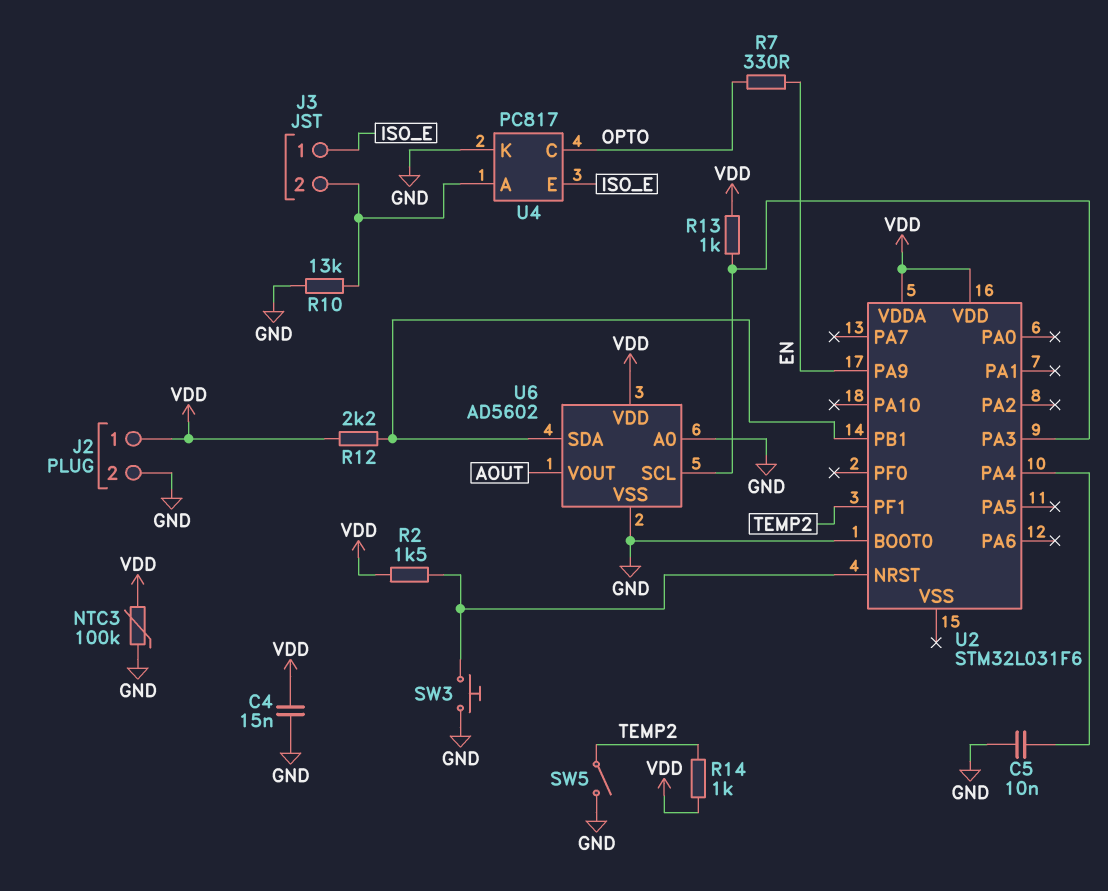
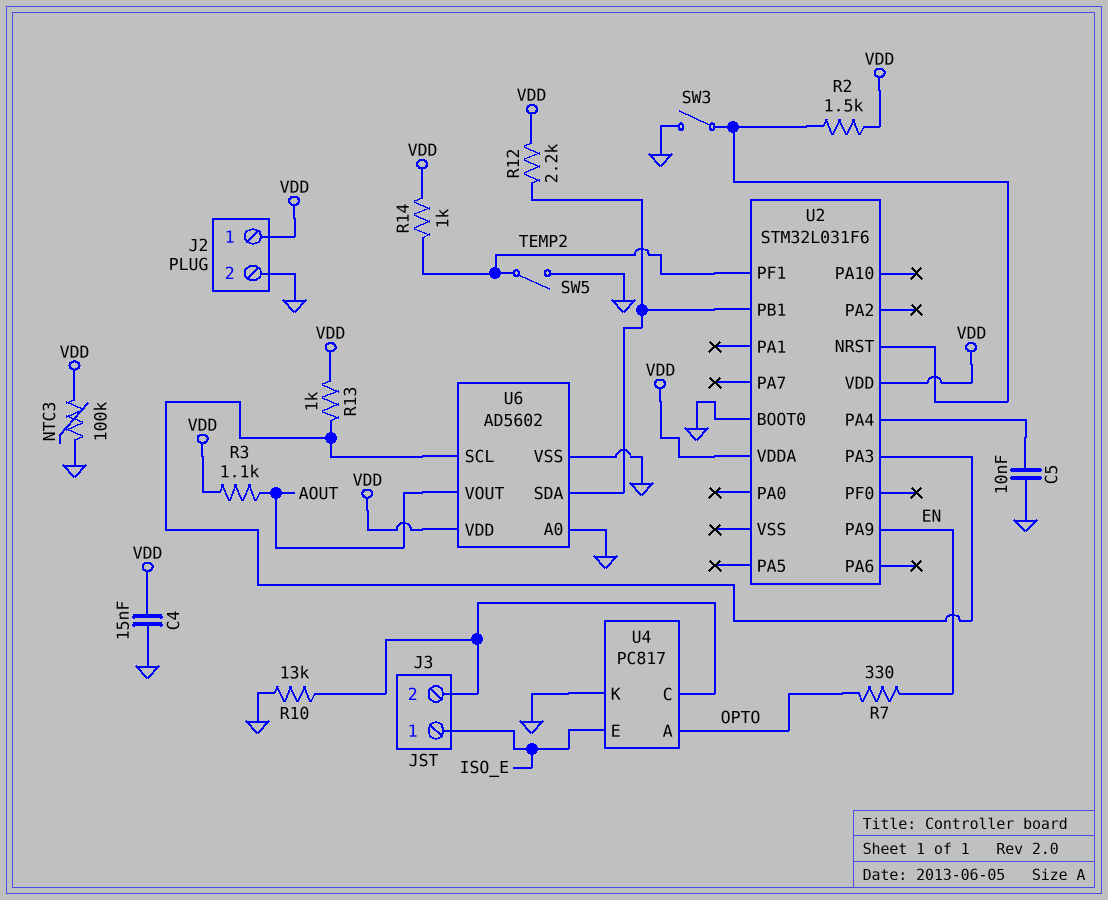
R3: none -> 1.1k (AOUT, VDD)
SW3: button (GND, U2/NRST) -> switch (GND, U2/NRST)
U4 pin A: J3/2 -> OPTO
U4 pin C: OPTO -> J3/2

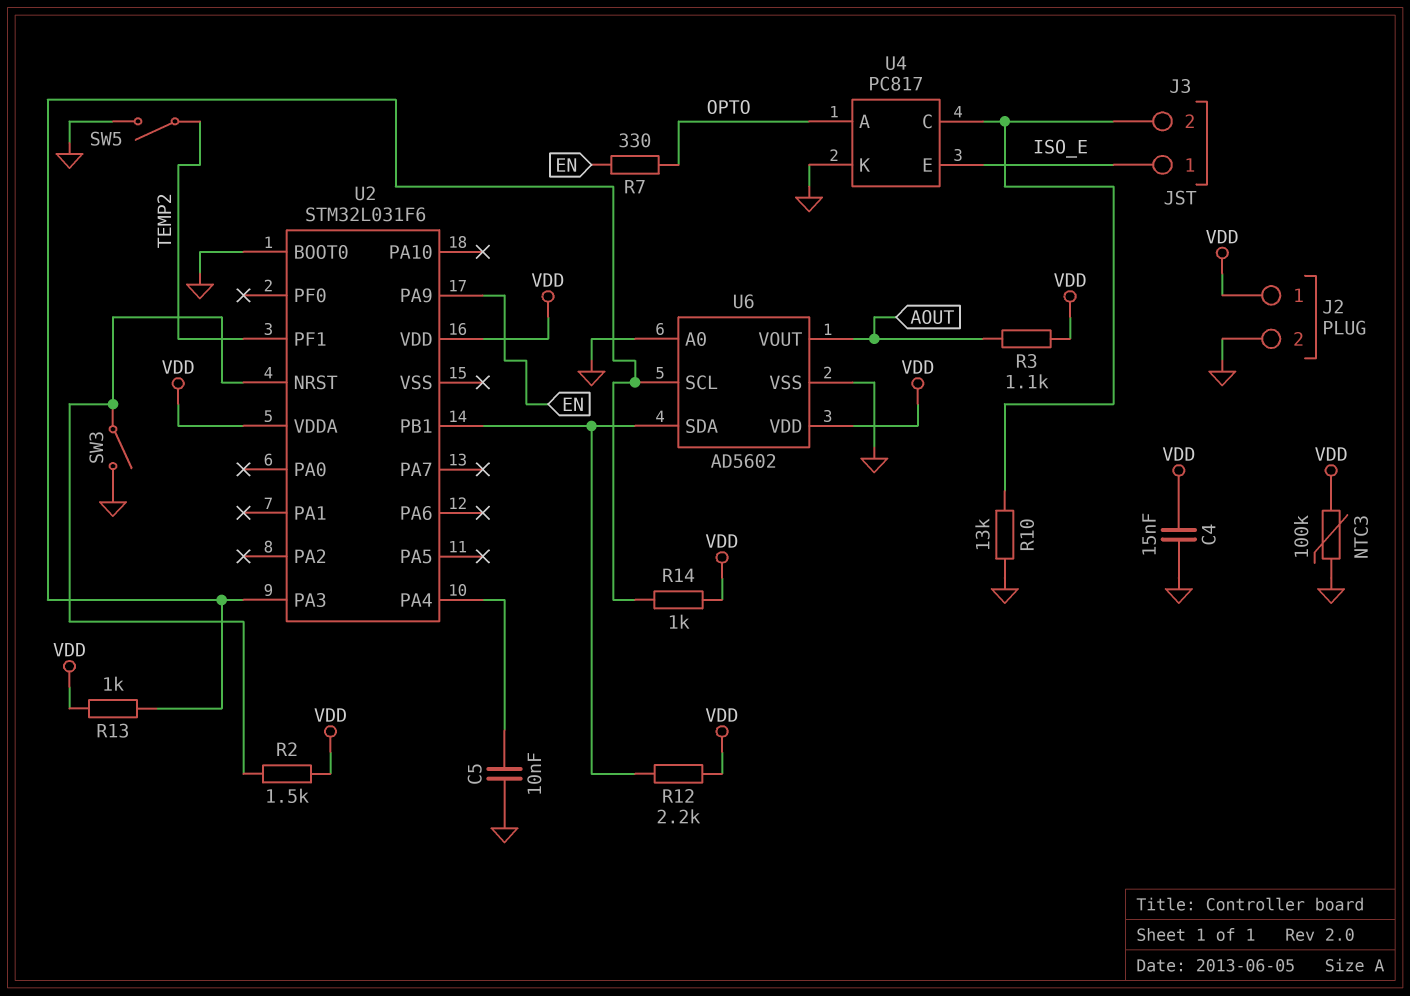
R14: 1k (TEMP2, VDD) -> 1k (U2/PA3, VDD)

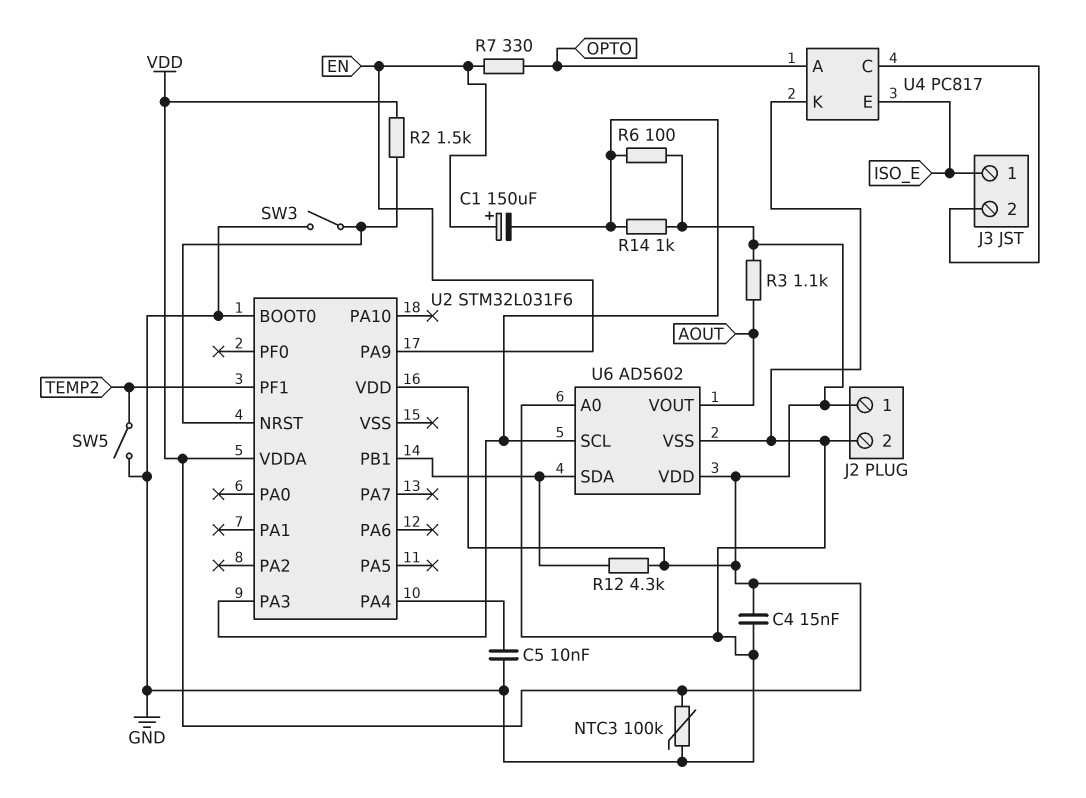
C1: none -> 150uF (plus EN, minus U2/PA3)
R6: none -> 100 (U2/PA3, VDD)
R10: 13k (GND, J3/2) -> none
R12: 2.2k (U2/PB1, VDD) -> 4.3k (U2/PB1, VDD)
R13: 1k (U2/PA3, VDD) -> none

